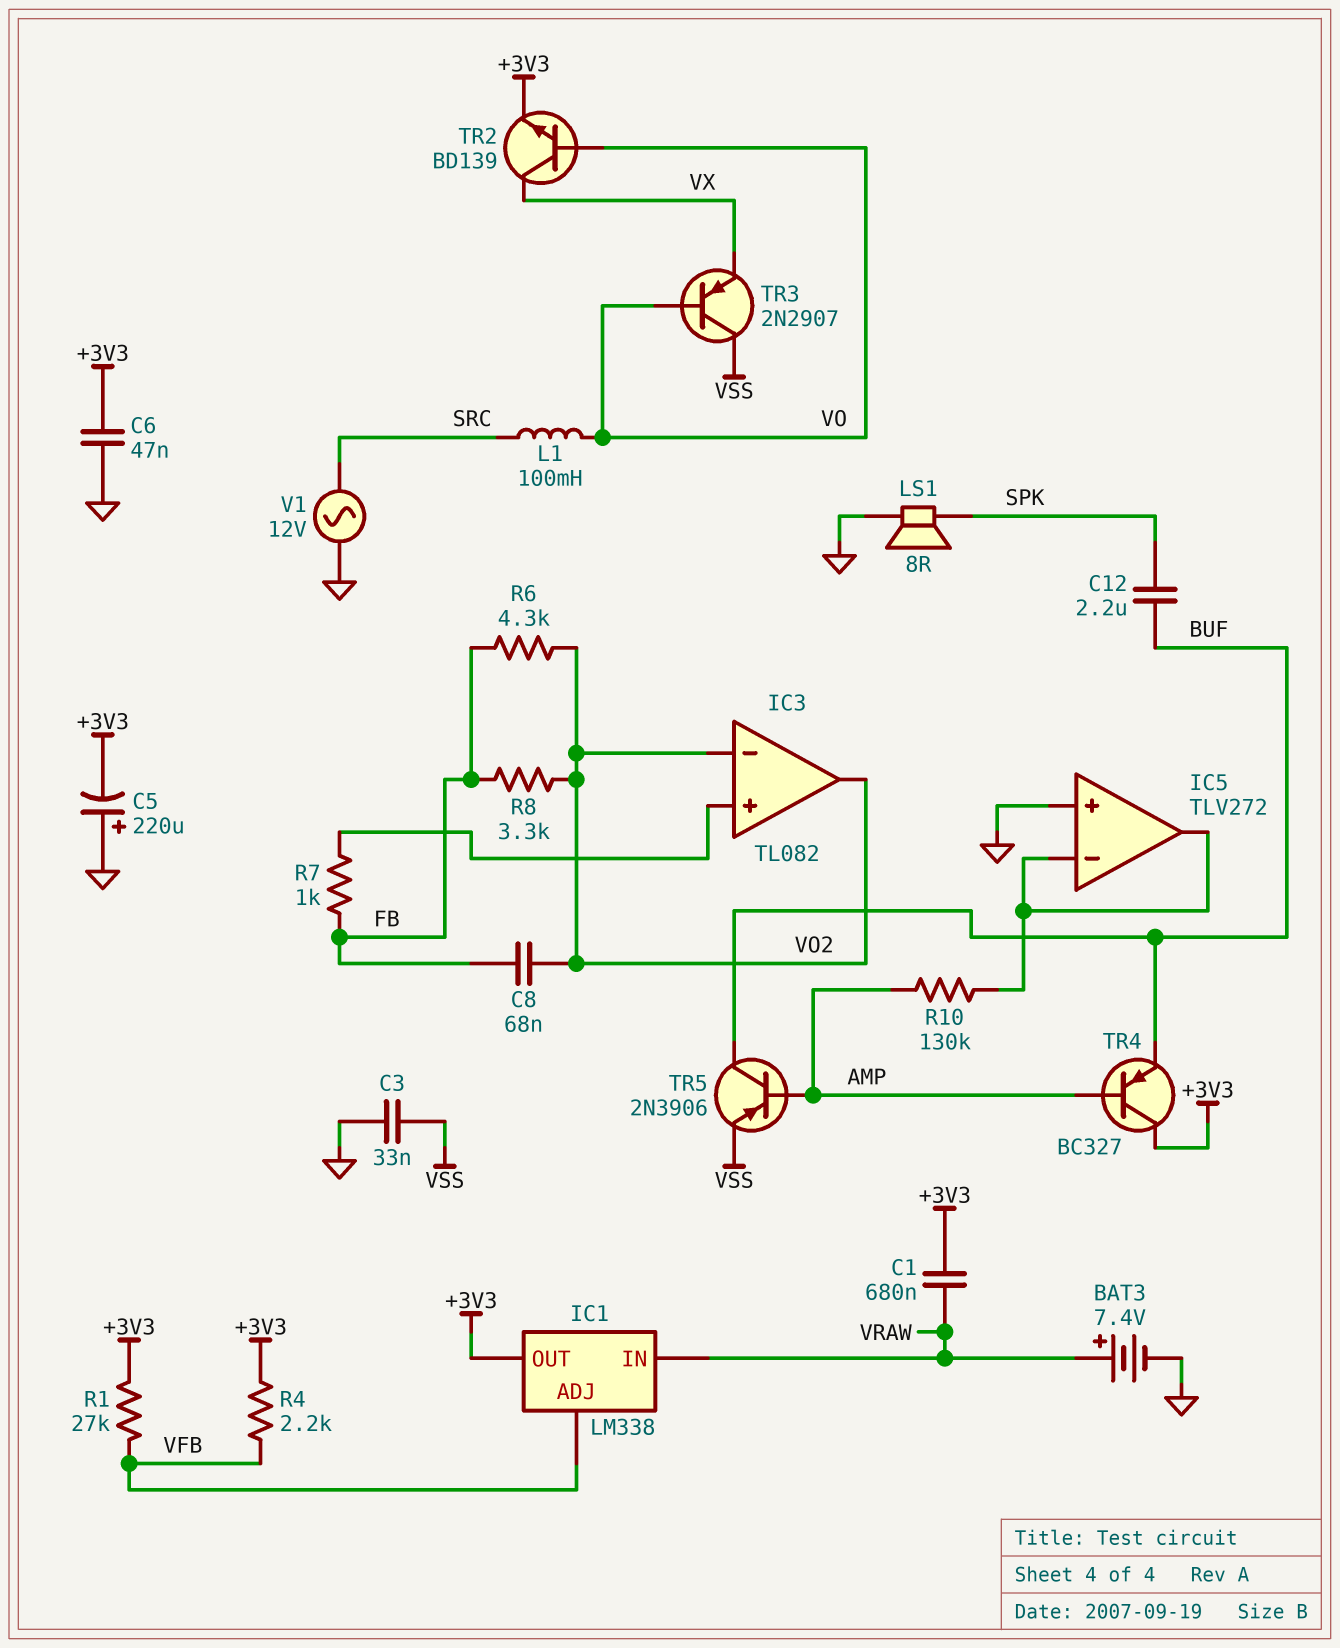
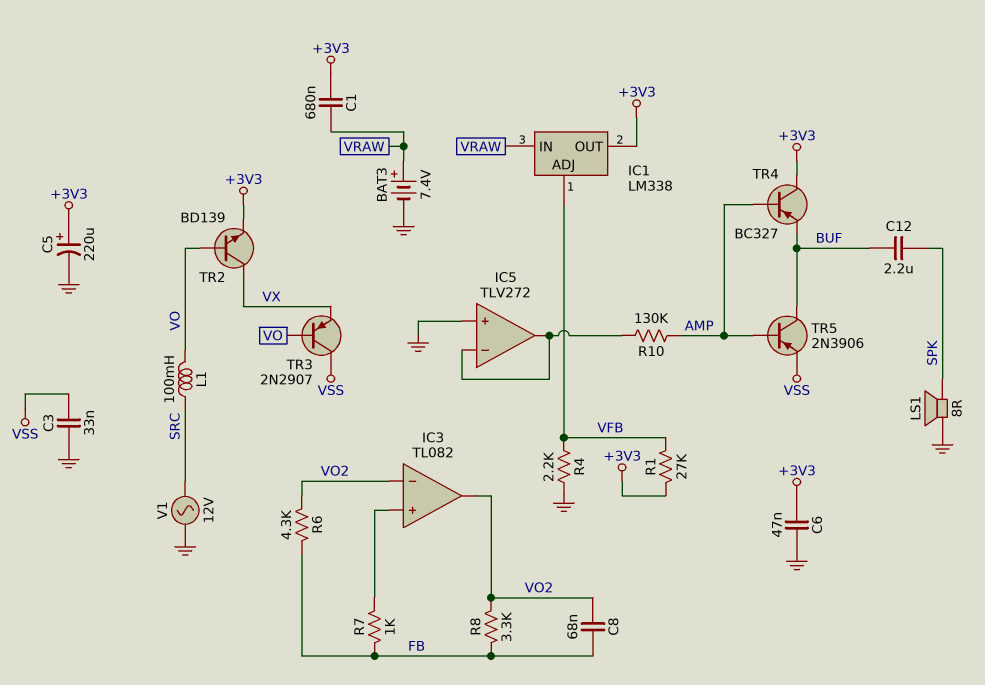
C5: 220uF (plus GND, minus +3V3) -> 220uF (plus +3V3, minus GND)
R4: 2.2k (+3V3, VFB) -> 2.2k (GND, VFB)

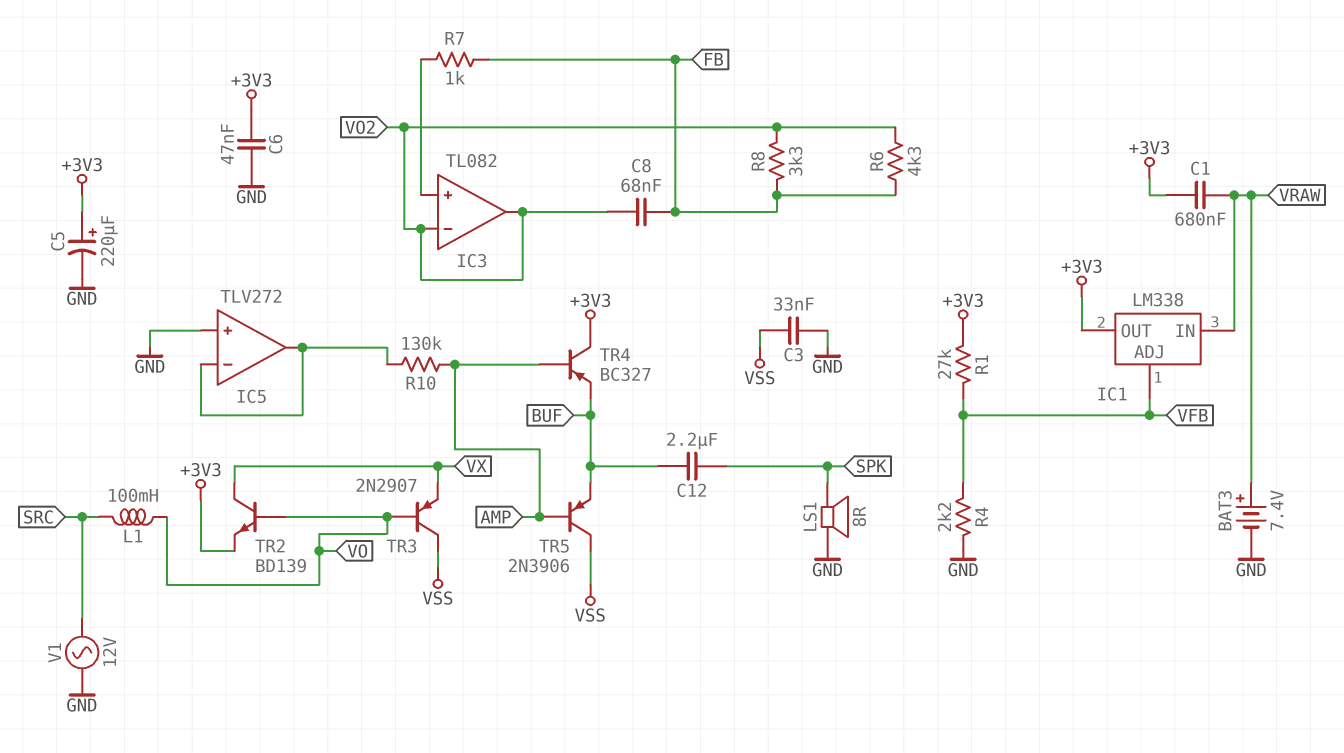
TR5: PNP 2N3906 (B AMP, C BUF, E VSS) -> PNP 2N3906 (B AMP, C VSS, E BUF)

